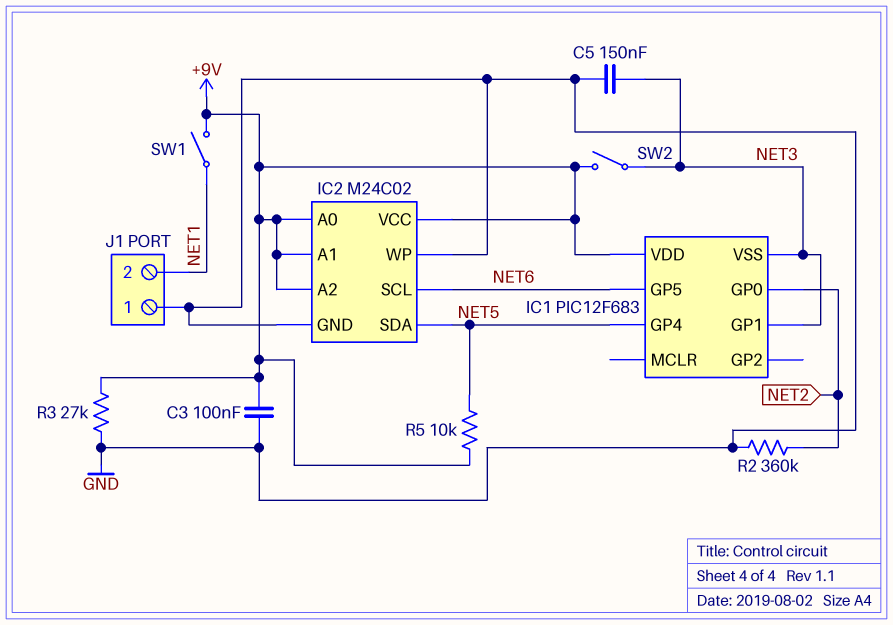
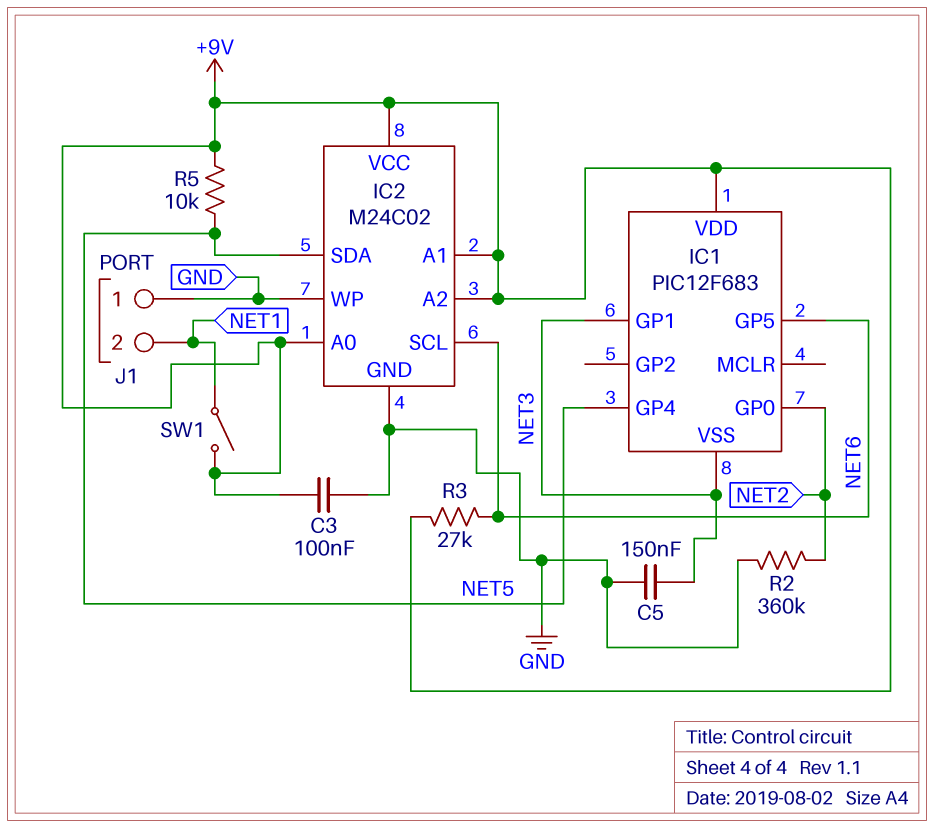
R3: 27k (+9V, GND) -> 27k (+9V, NET6)
SW2: switch (+9V, NET3) -> none

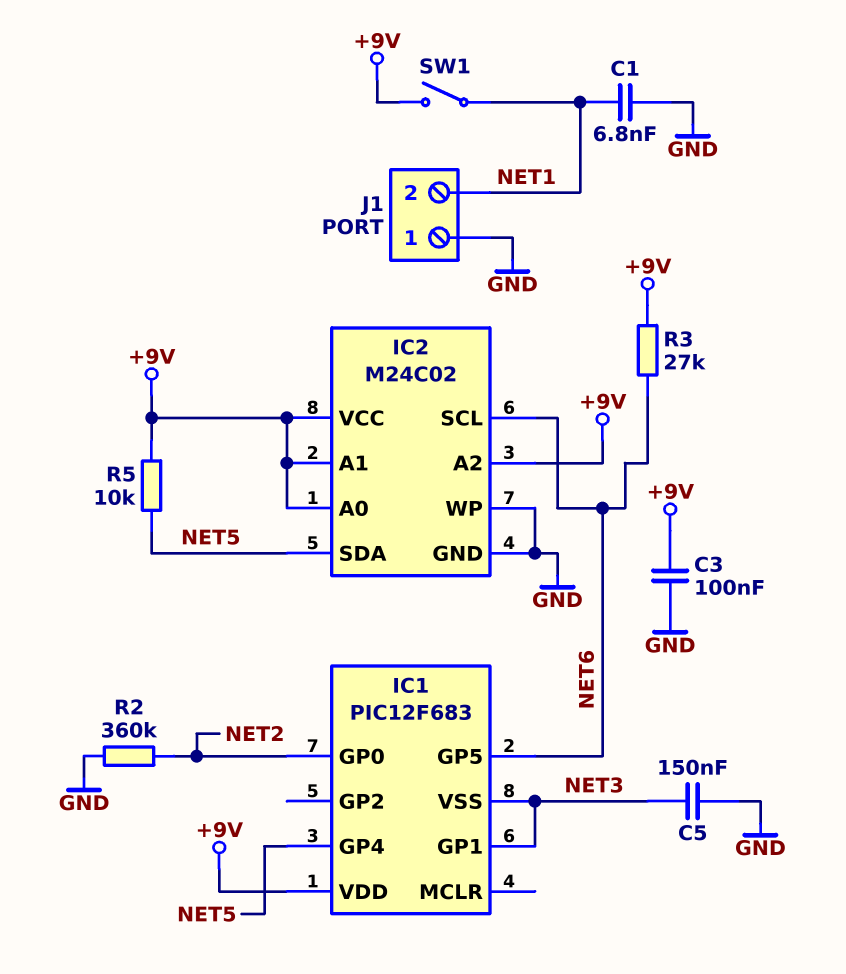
C1: none -> 6.8nF (GND, NET1)

